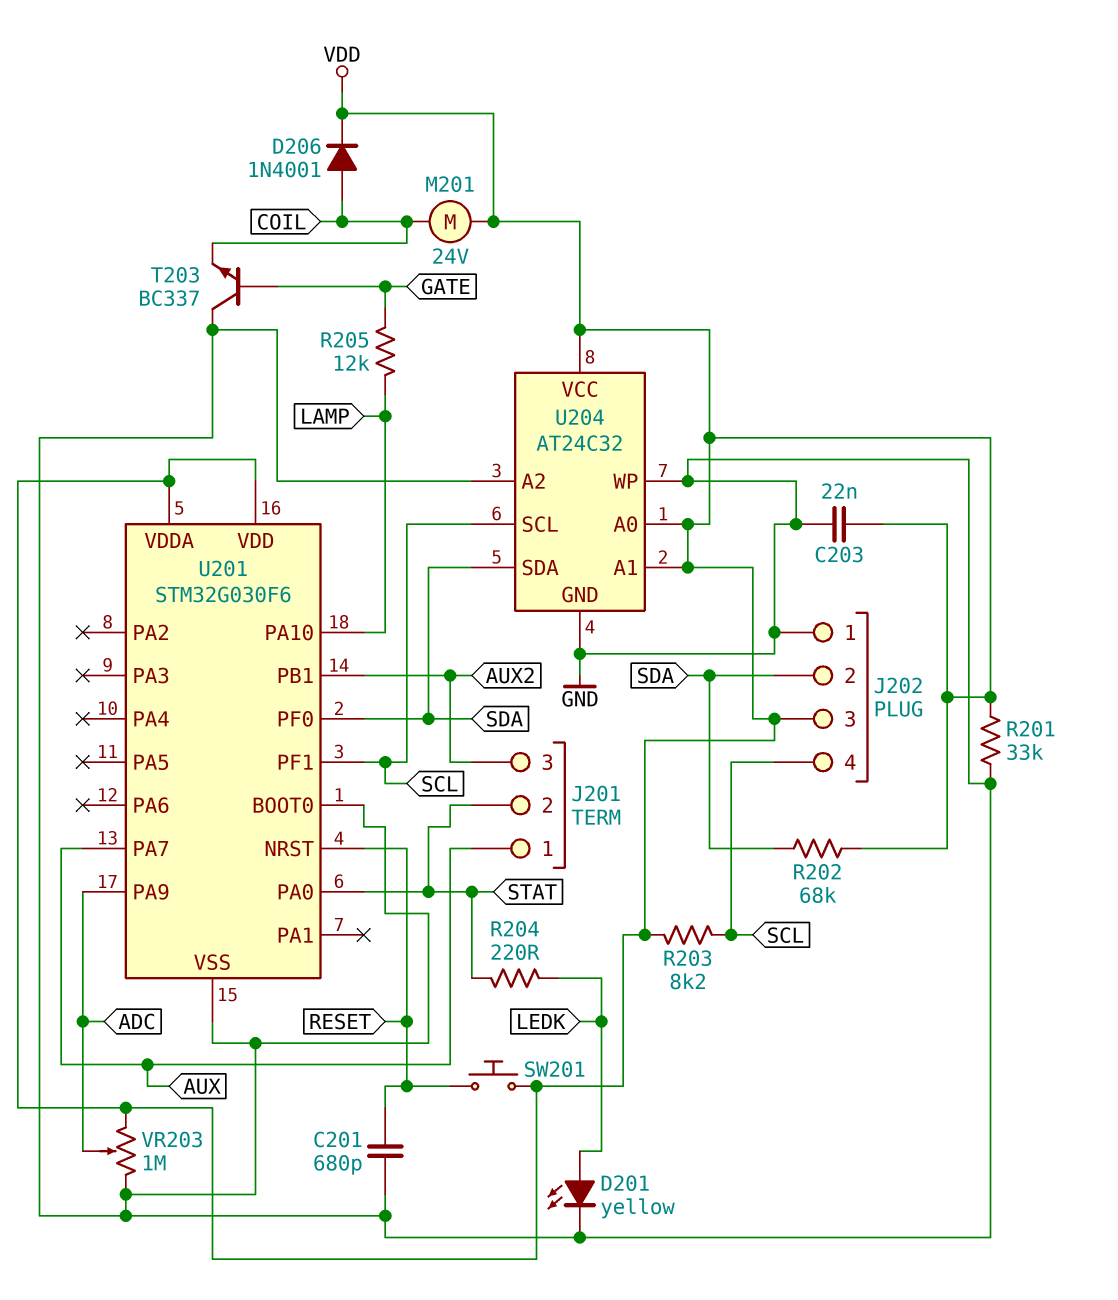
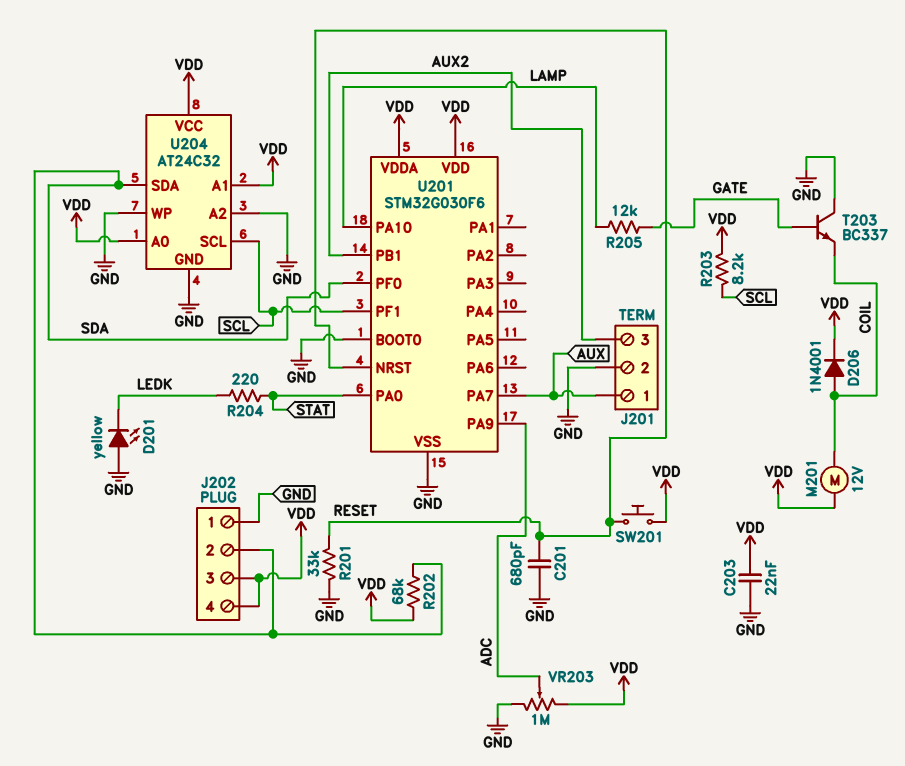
D201: LED yellow (A LEDK, K GND) -> LED yellow (A GND, K LEDK)
J201 pin 2: STAT -> GND
J202 pin 4: SCL -> VDD
M201: motor 24V (COIL, VDD) -> motor 12V (COIL, VDD)
R201: 33k (GND, VDD) -> 33k (GND, RESET)

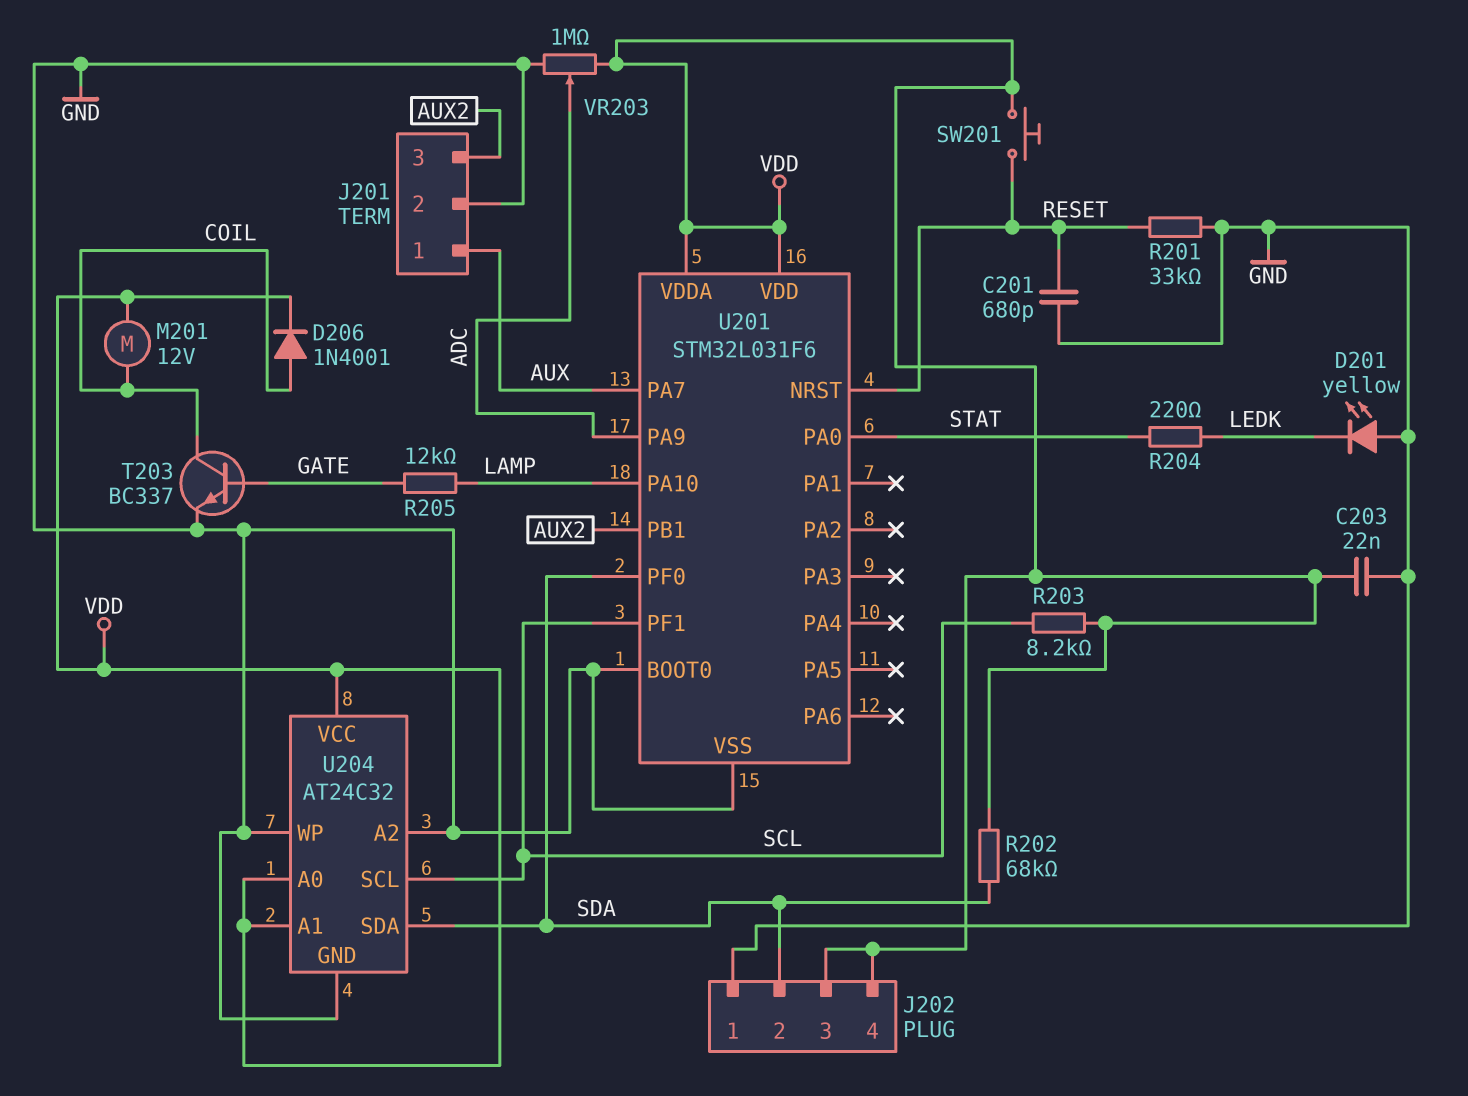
T203: NPN BC337 (B GATE, C GND, E COIL) -> NPN BC337 (B GATE, C COIL, E GND)
U201: STM32G030F6 -> STM32L031F6

